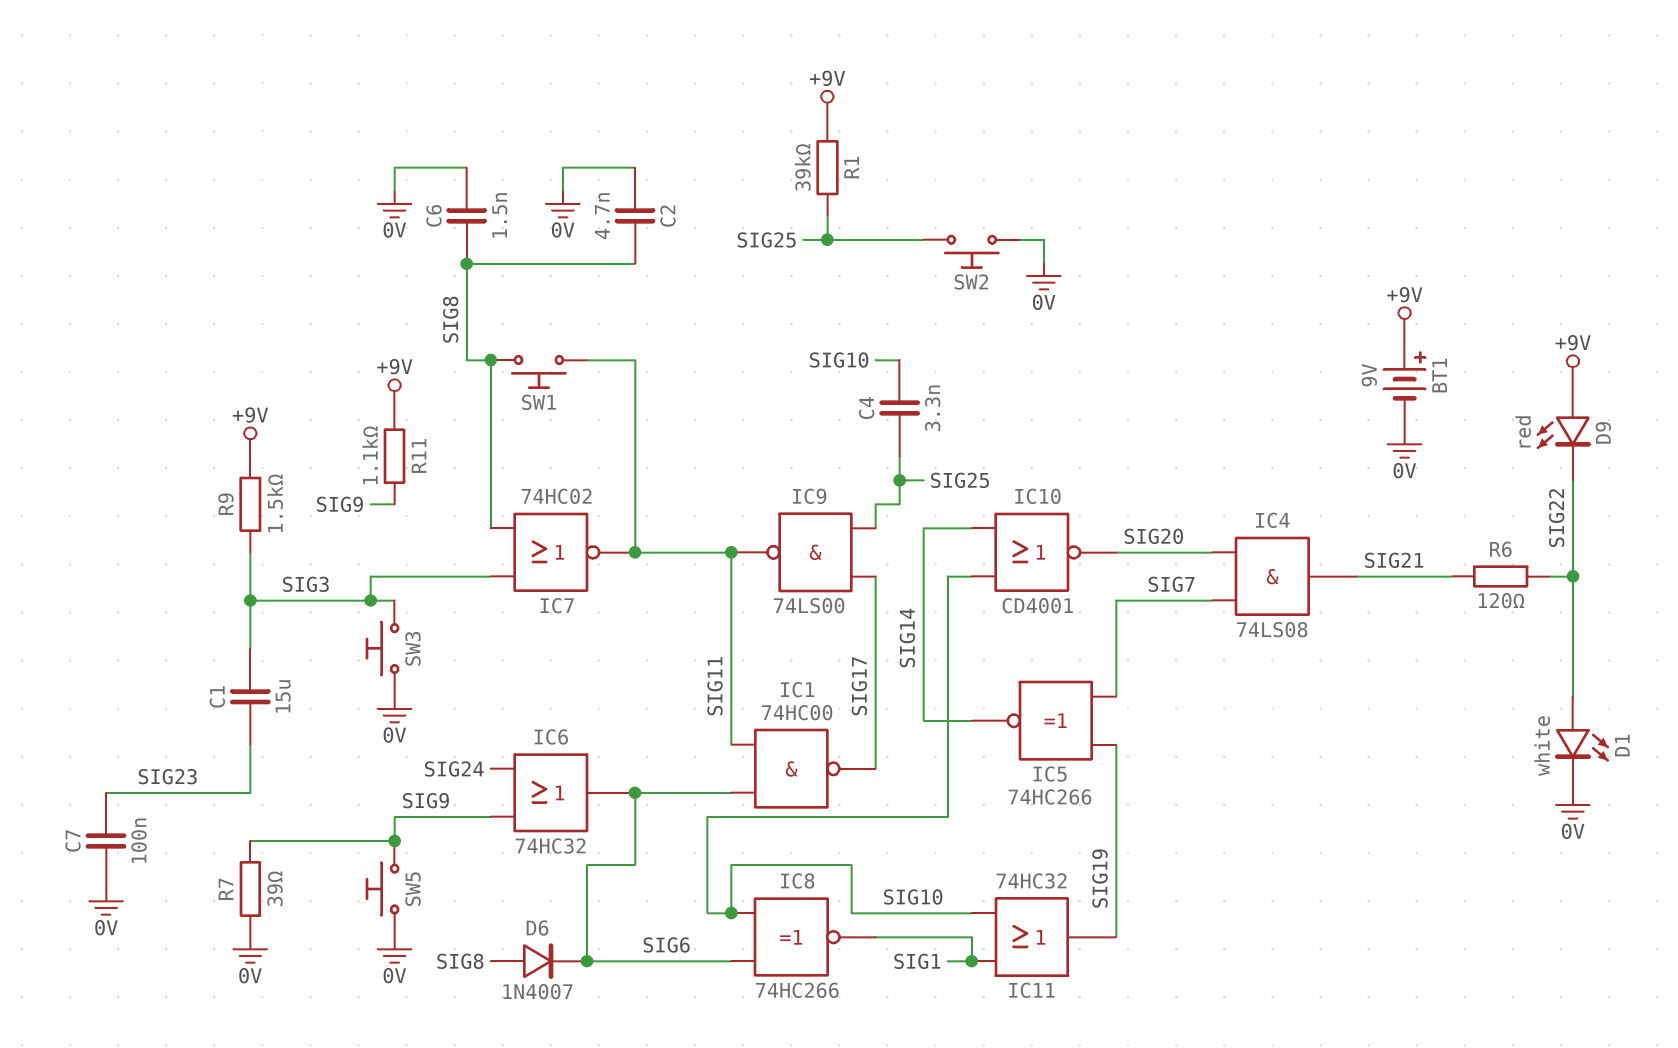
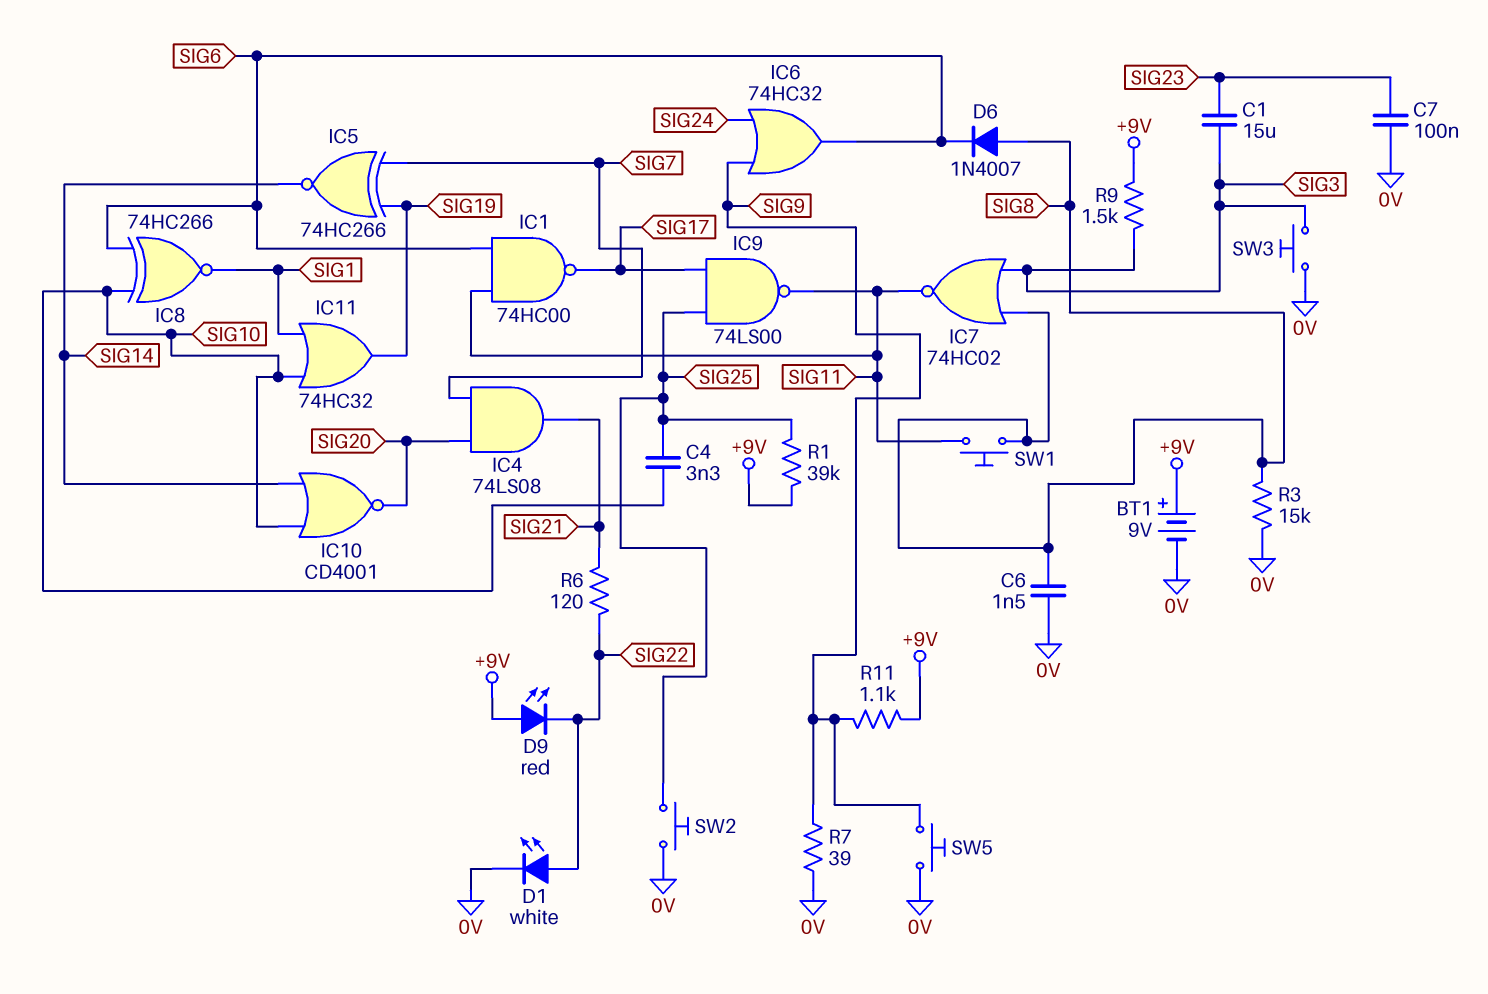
C2: 4.7nF (0V, SIG8) -> none
R3: none -> 15k (0V, SIG8)

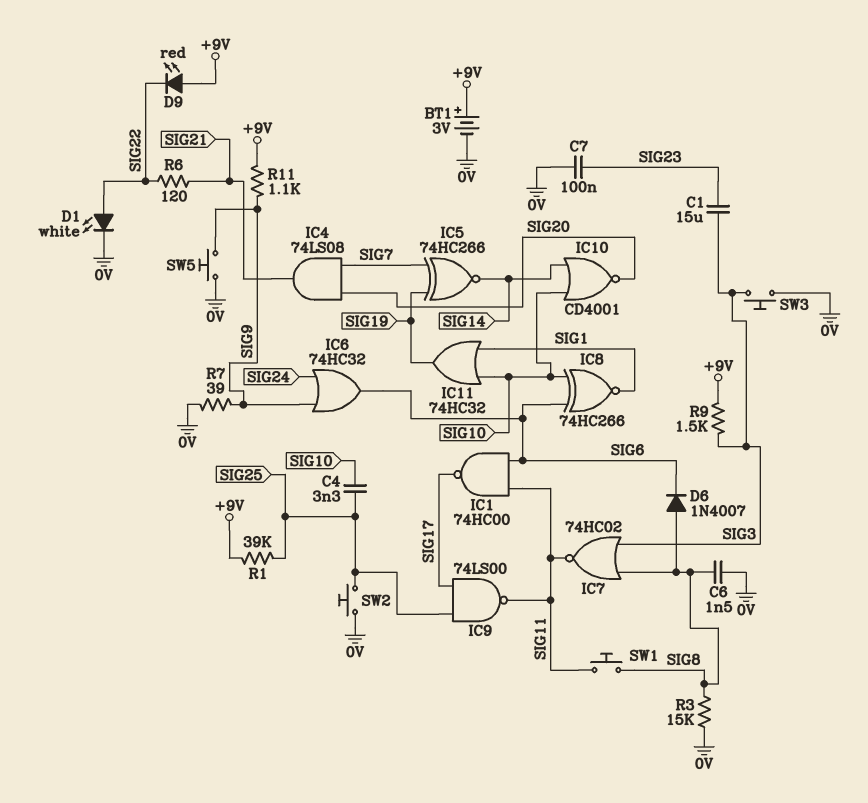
BT1: 9V (plus +9V, minus 0V) -> 3V (plus +9V, minus 0V)

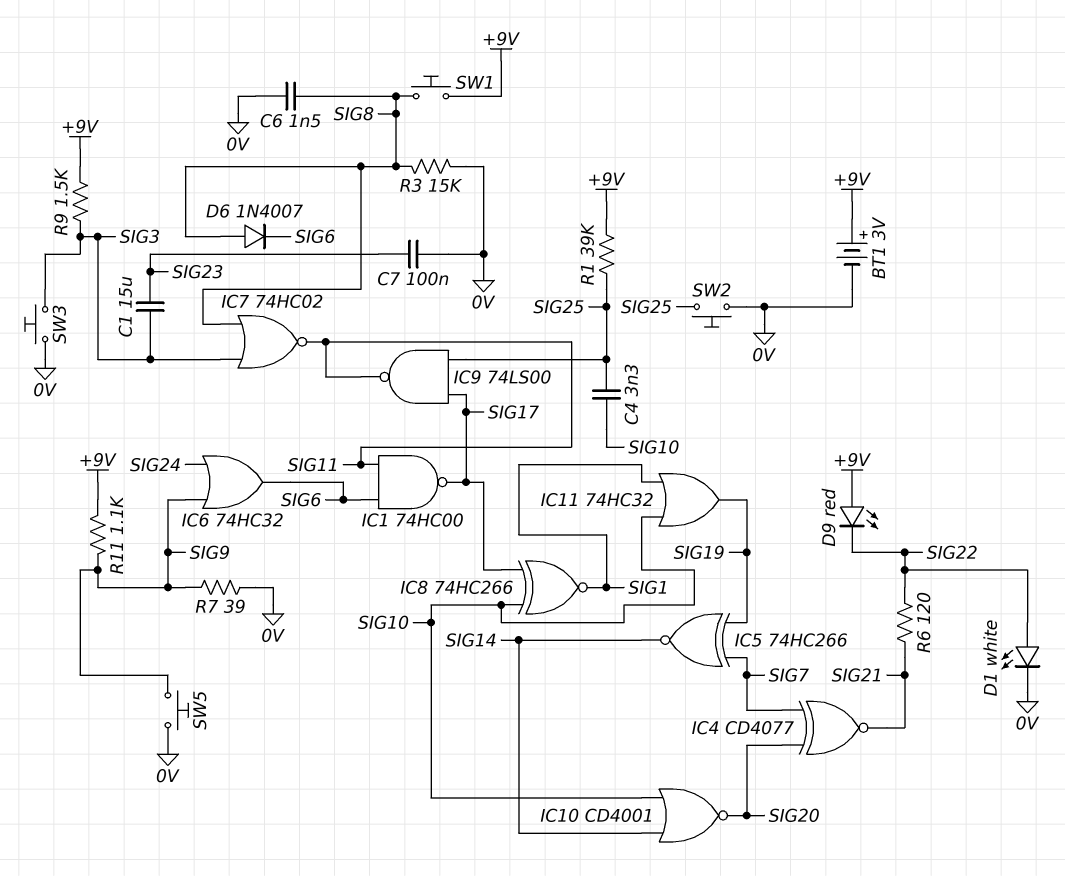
IC4: AND 74LS08 (in SIG7, in SIG20, out SIG21) -> XNOR CD4077 (in SIG7, in SIG20, out SIG21)
IC8: XNOR 74HC266 (in SIG6, in SIG10, out SIG1) -> XNOR 74HC266 (in SIG10, in SIG17, out SIG1)
SW1: button (SIG8, SIG11) -> button (+9V, SIG8)

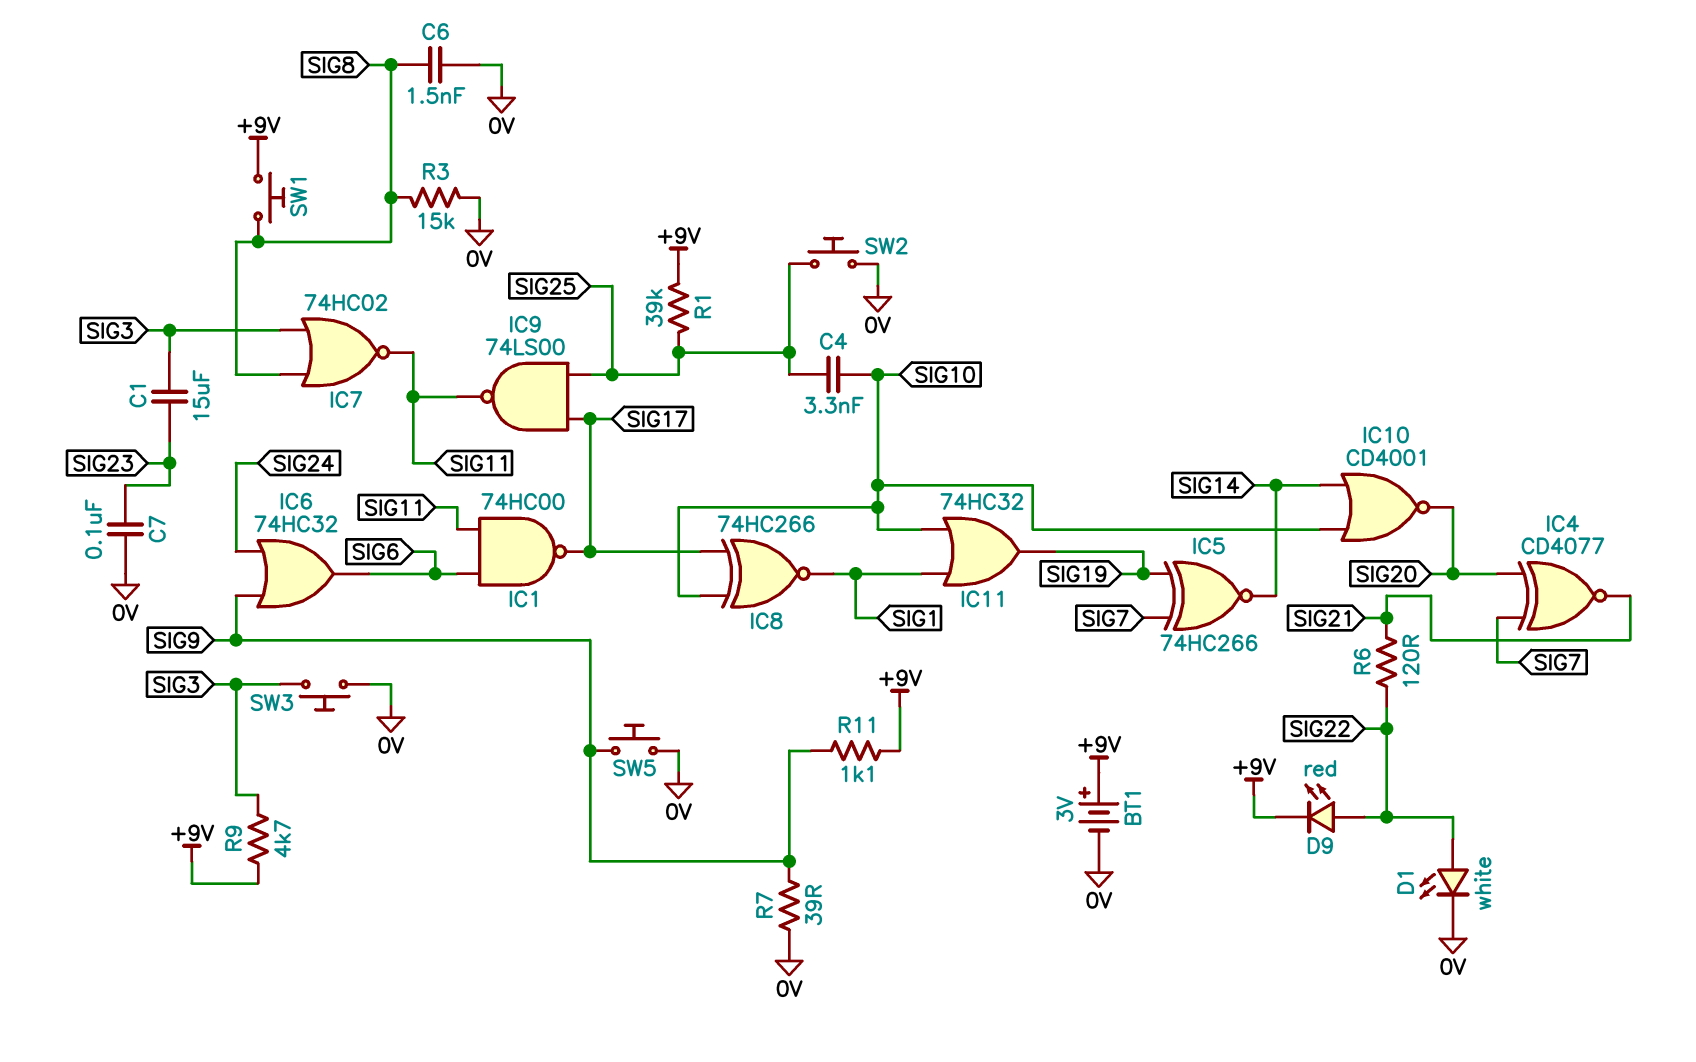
D6: diode 1N4007 (A SIG8, K SIG6) -> none
D9: LED red (A +9V, K SIG22) -> LED red (A SIG22, K +9V)
R9: 1.5k (+9V, SIG3) -> 4.7k (+9V, SIG3)

